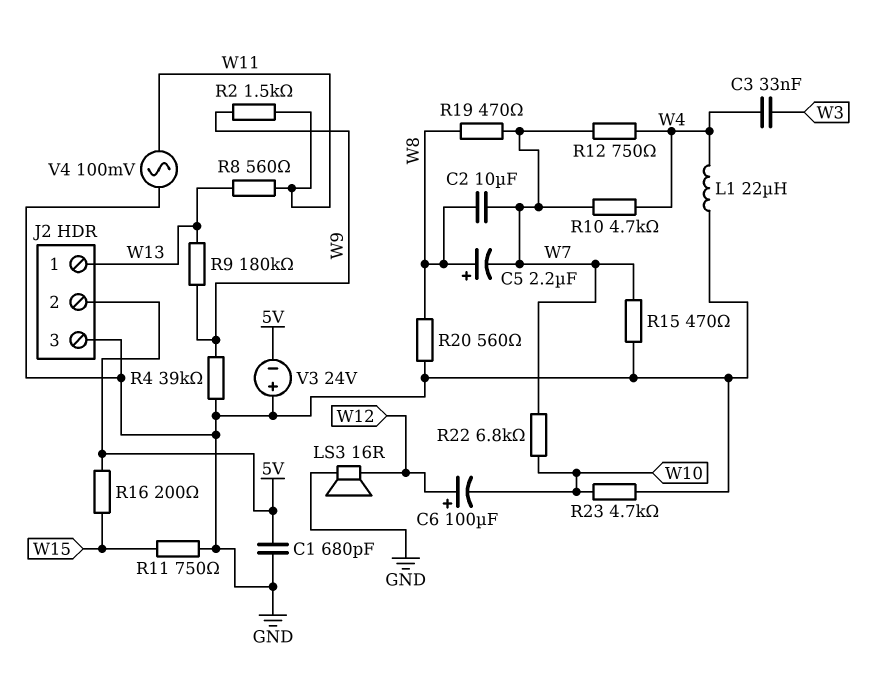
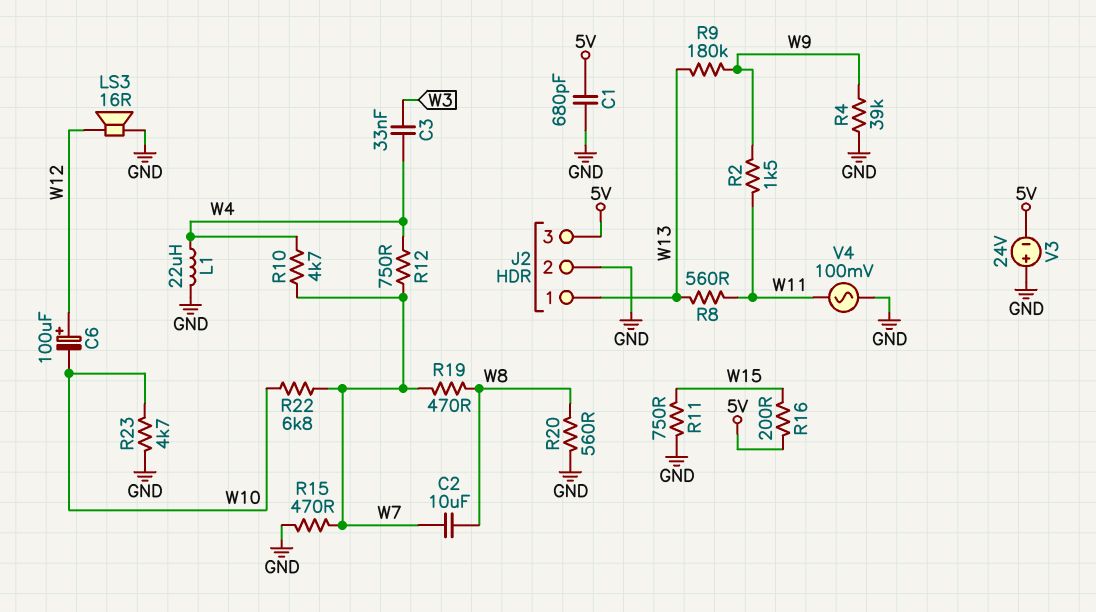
C5: 2.2uF (plus W8, minus W7) -> none
J2 pin 2: 5V -> GND
J2 pin 3: GND -> 5V

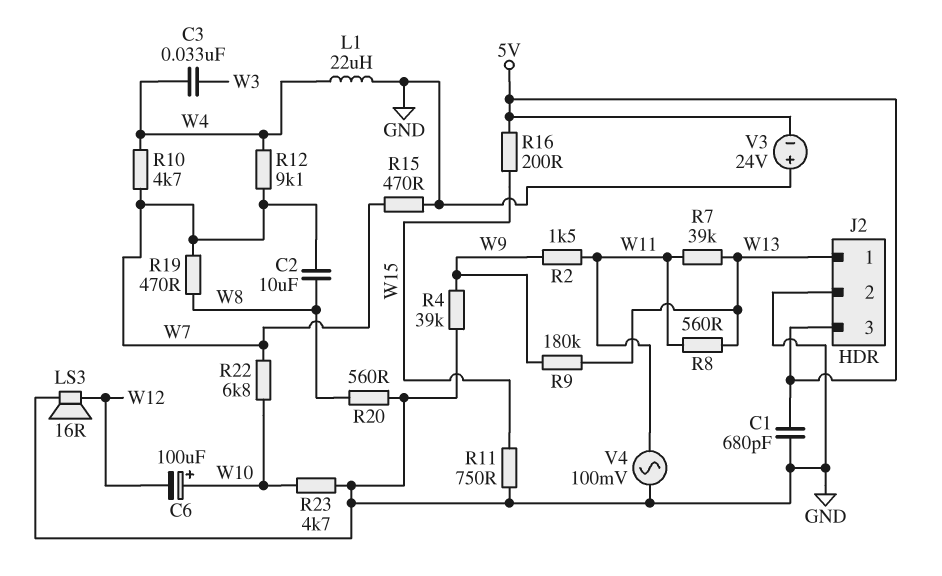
C6: 100uF (plus W12, minus W10) -> 100uF (plus W10, minus W12)
R7: none -> 39k (W11, W13)
R12: 750 (W4, W7) -> 9.1k (W4, W7)

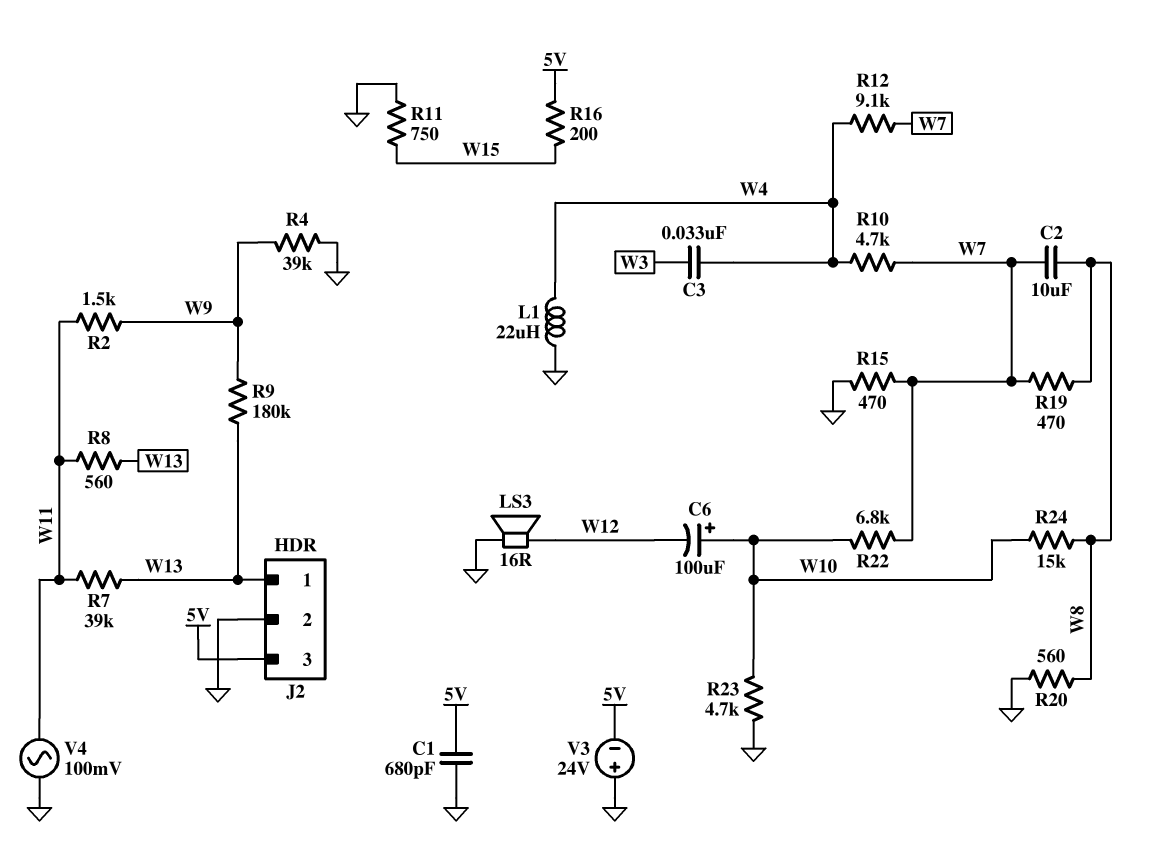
R24: none -> 15k (W8, W10)

